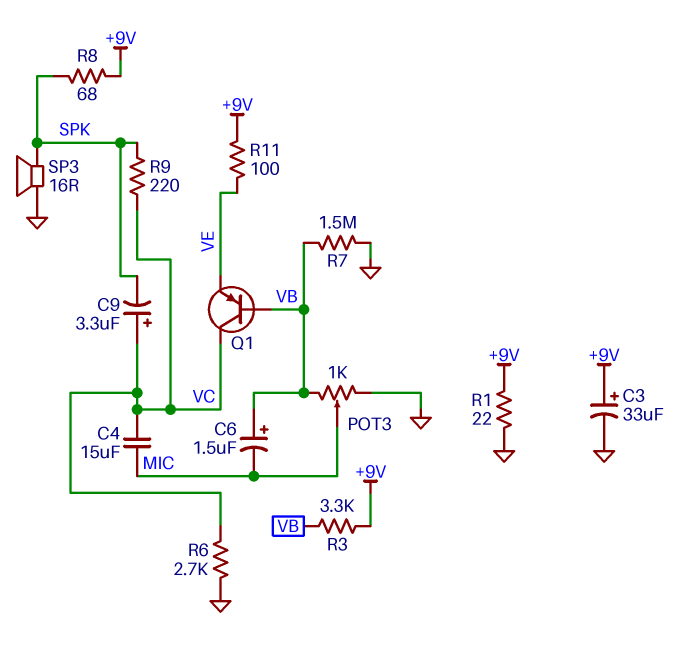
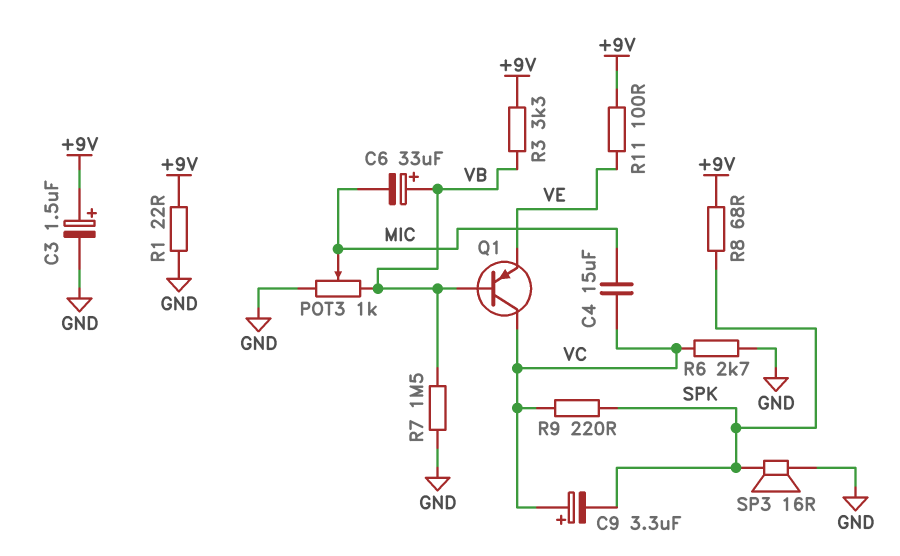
C3: 33uF (plus +9V, minus GND) -> 1.5uF (plus +9V, minus GND)
C6: 1.5uF (plus VB, minus MIC) -> 33uF (plus VB, minus MIC)

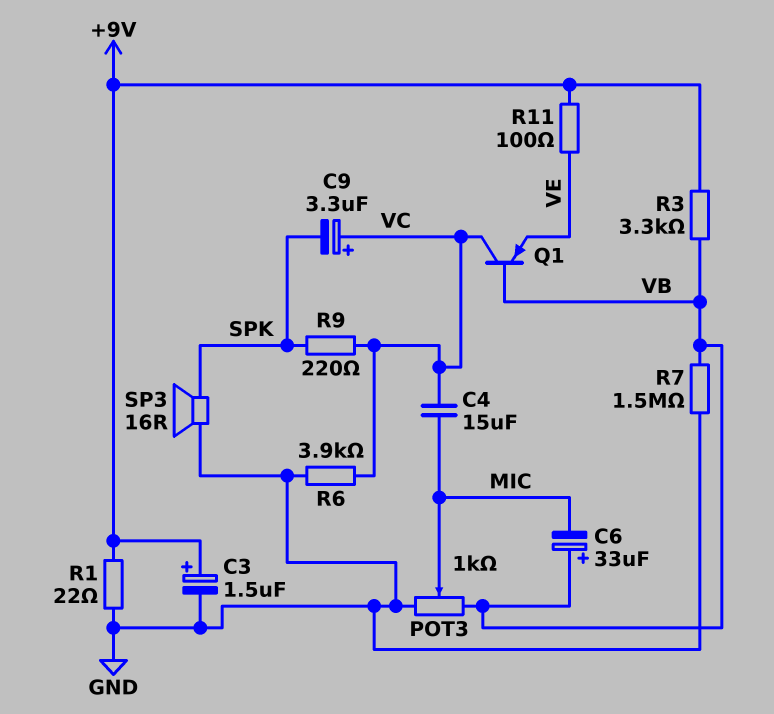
R6: 2.7k (GND, VC) -> 3.9k (GND, VC)
R8: 68 (+9V, SPK) -> none

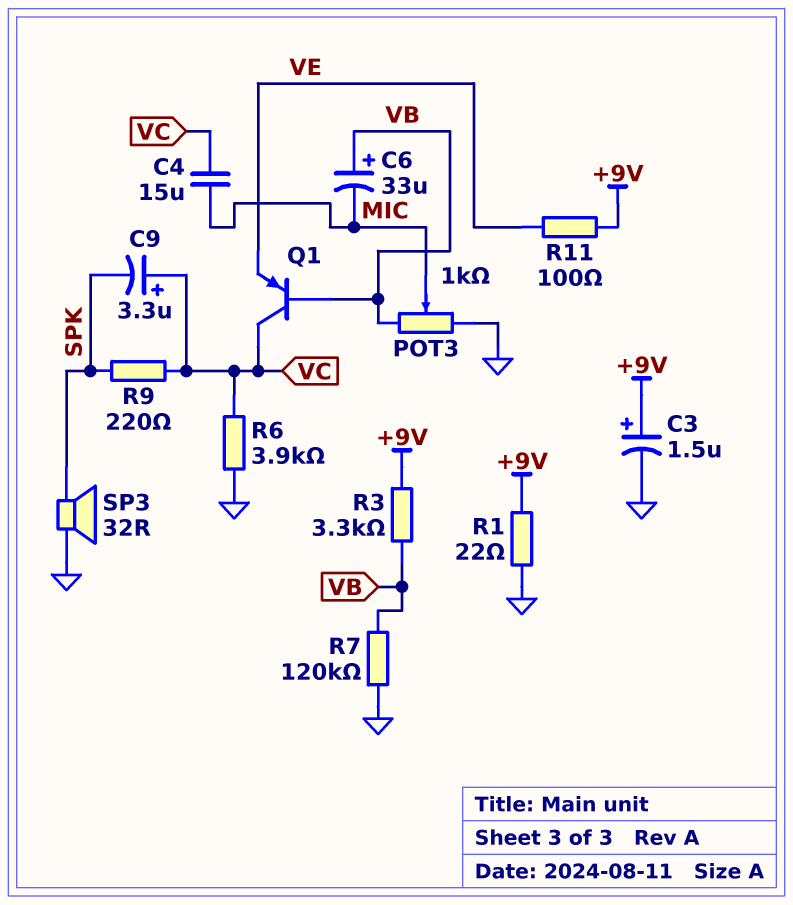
R7: 1.5M (GND, VB) -> 120k (GND, VB)
SP3: speaker 16R (GND, SPK) -> speaker 32R (GND, SPK)

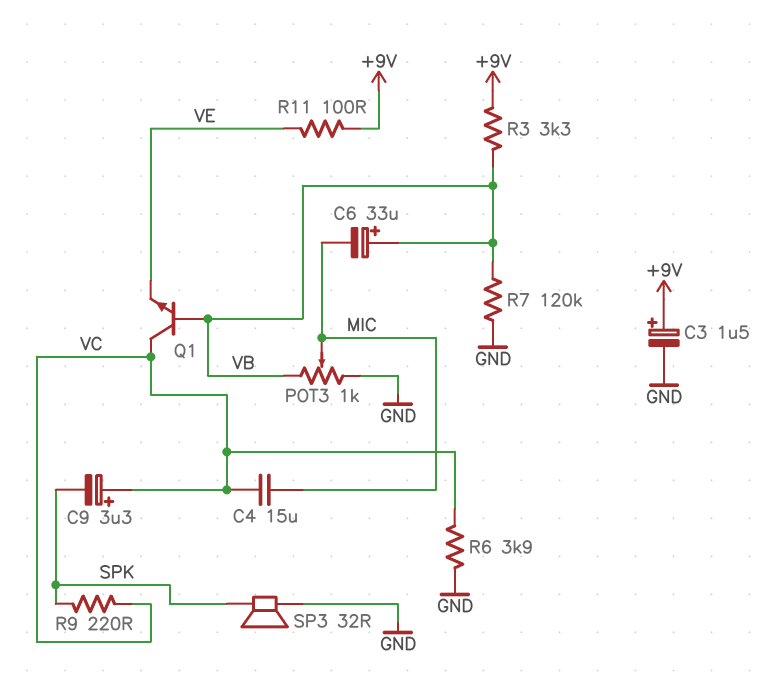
Q1: PNP (B VB, C VC, E VE) -> NPN (B VB, C VC, E VE)
R1: 22 (+9V, GND) -> none

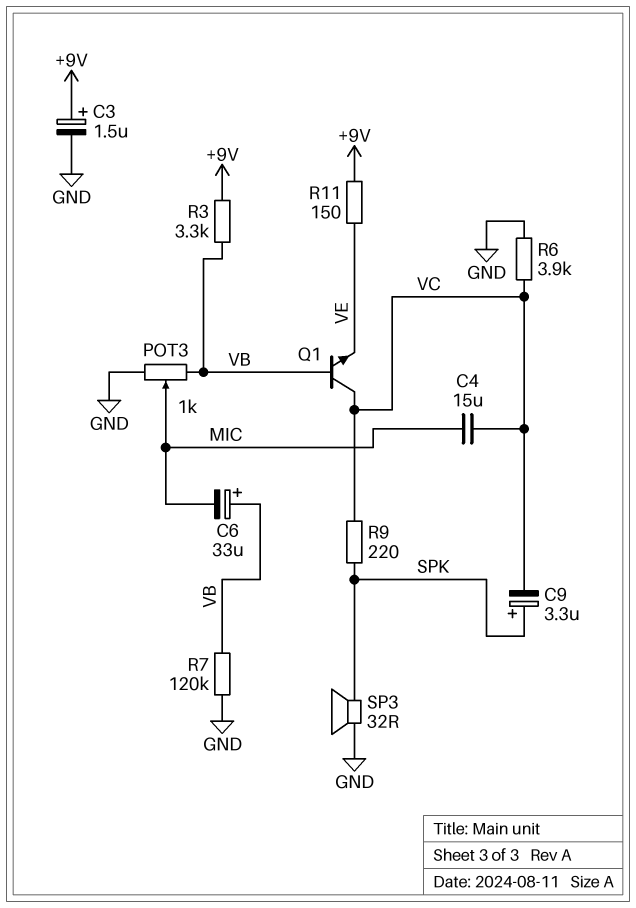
C9: 3.3uF (plus VC, minus SPK) -> 3.3uF (plus SPK, minus VC)
R11: 100 (+9V, VE) -> 150 (+9V, VE)

